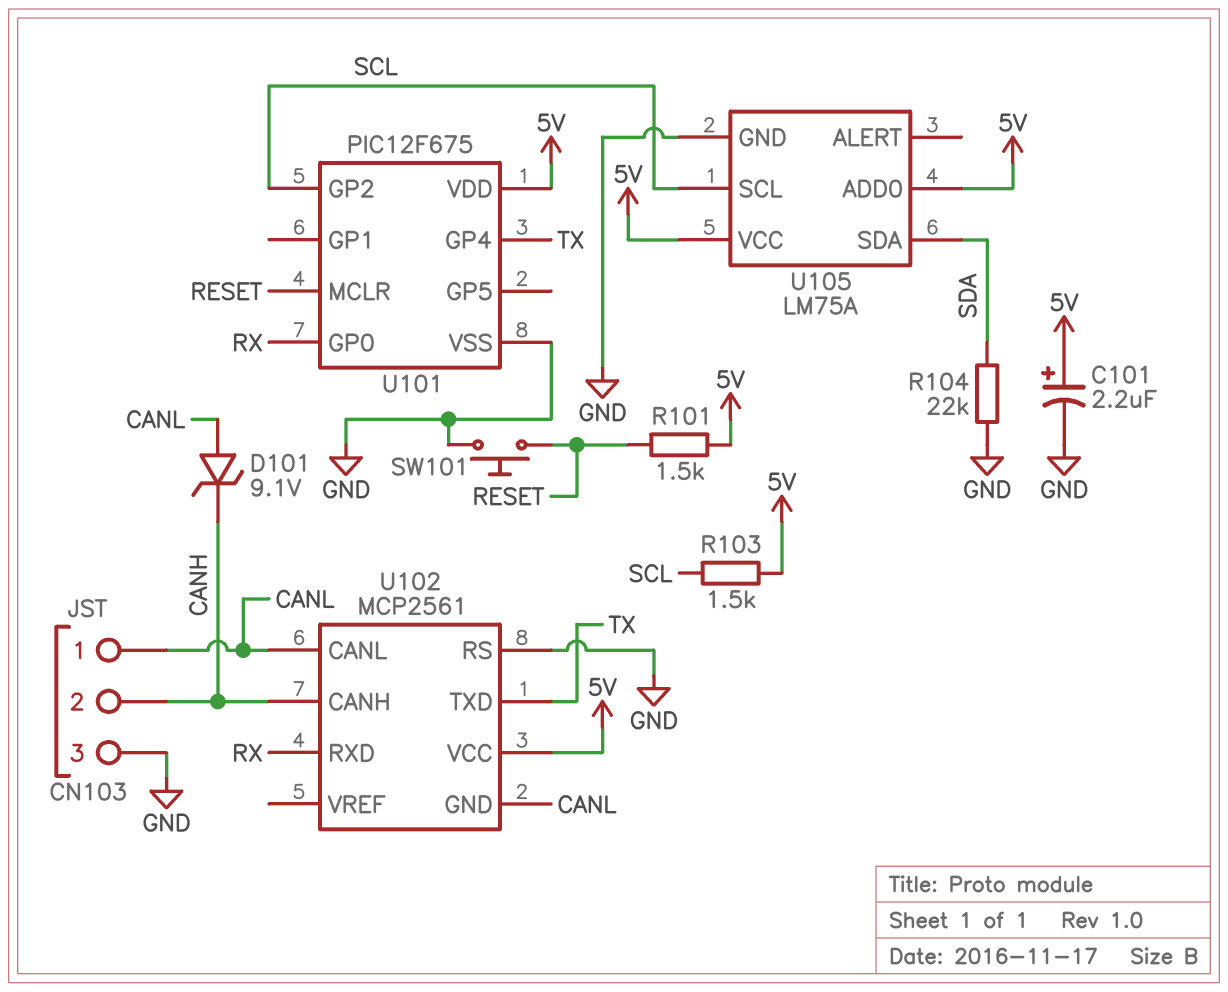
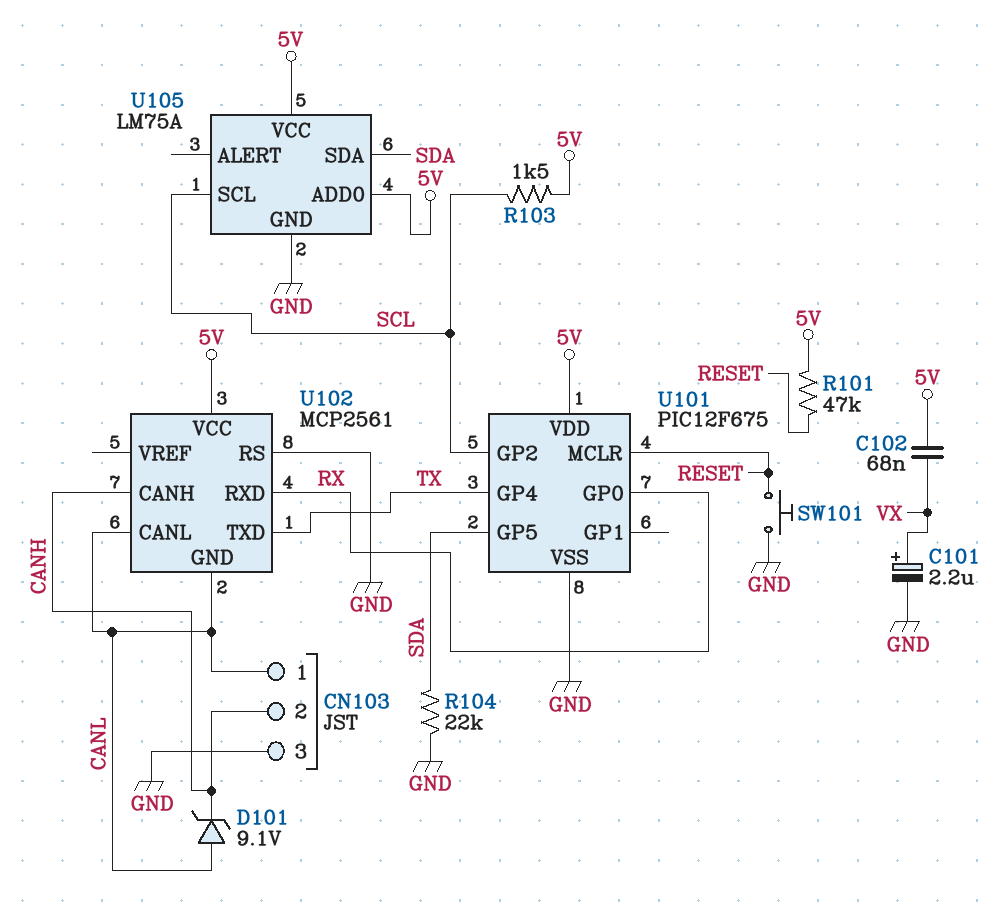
C101: 2.2uF (plus 5V, minus GND) -> 2.2uF (plus VX, minus GND)
C102: none -> 68nF (5V, VX)
R101: 1.5k (5V, RESET) -> 47k (5V, RESET)
U101 pin GP5: none -> SDA

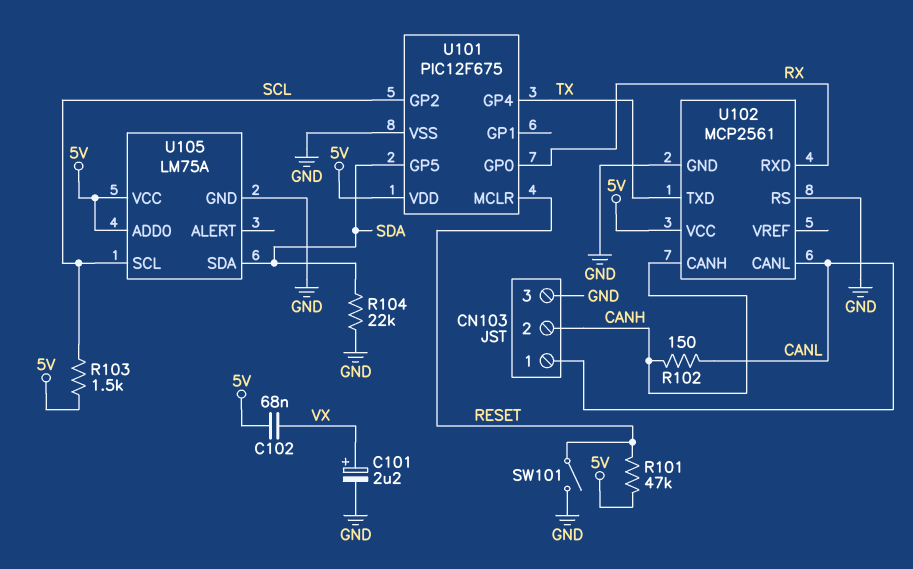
D101: zener 9.1V (A CANL, K CANH) -> none
R102: none -> 150 (CANH, CANL)
SW101: button (GND, RESET) -> switch (GND, RESET)
U102 pin GND: CANL -> GND

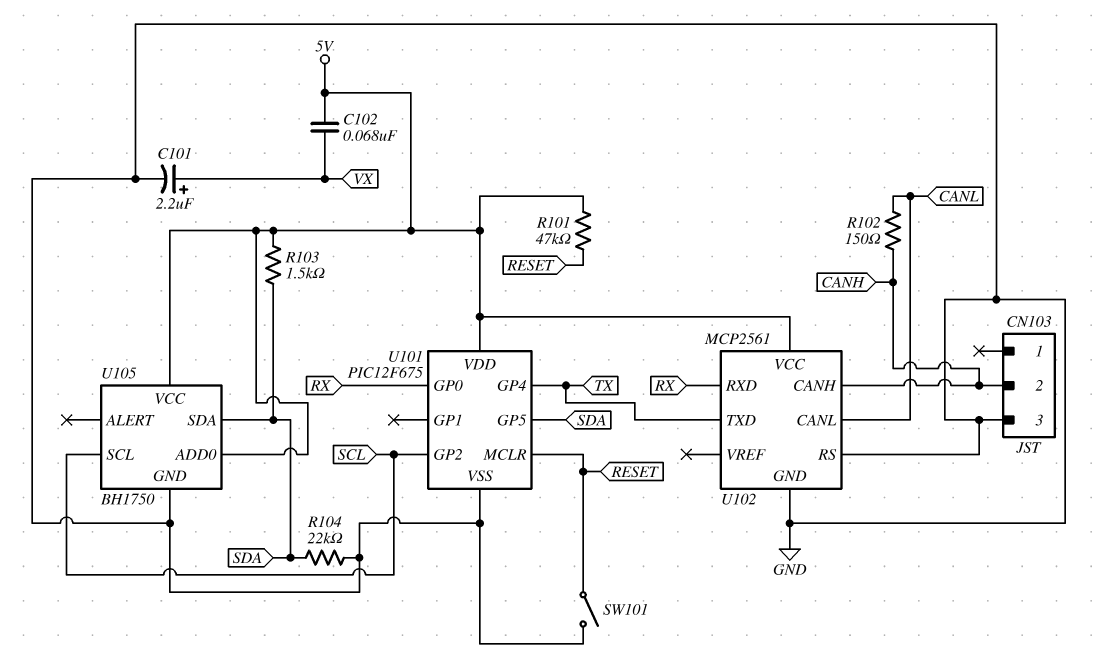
CN103 pin 1: CANL -> none
R103: 1.5k (5V, SCL) -> 1.5k (5V, SDA)
U105: LM75A -> BH1750

